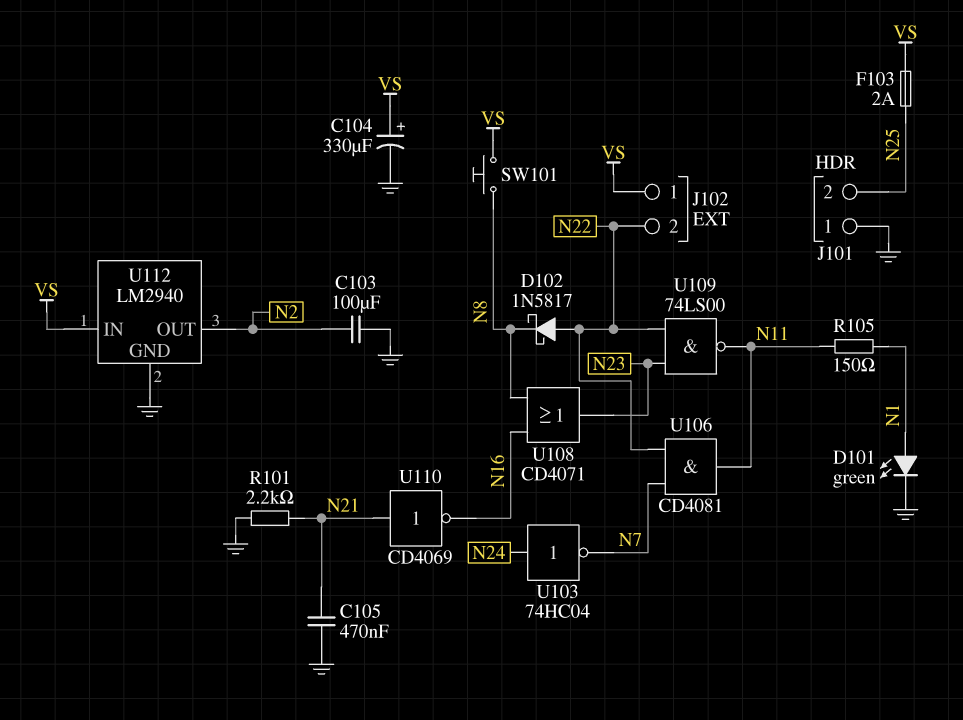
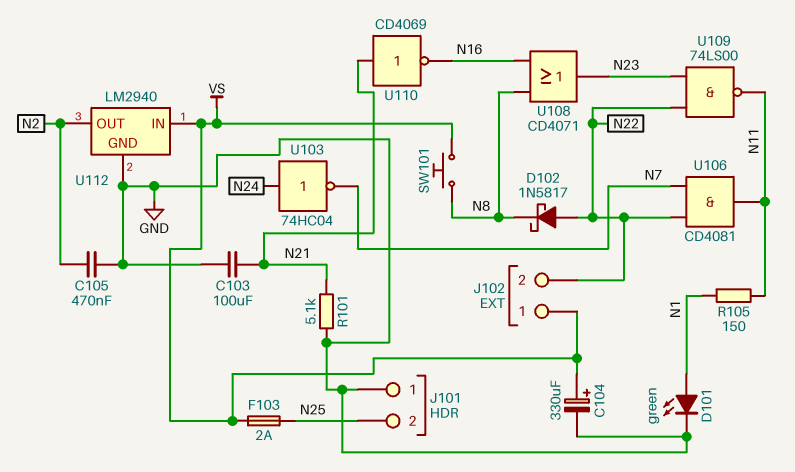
C103: 100uF (GND, N2) -> 100uF (GND, N21)
C105: 470nF (GND, N21) -> 470nF (GND, N2)
R101: 2.2k (GND, N21) -> 5.1k (GND, N21)

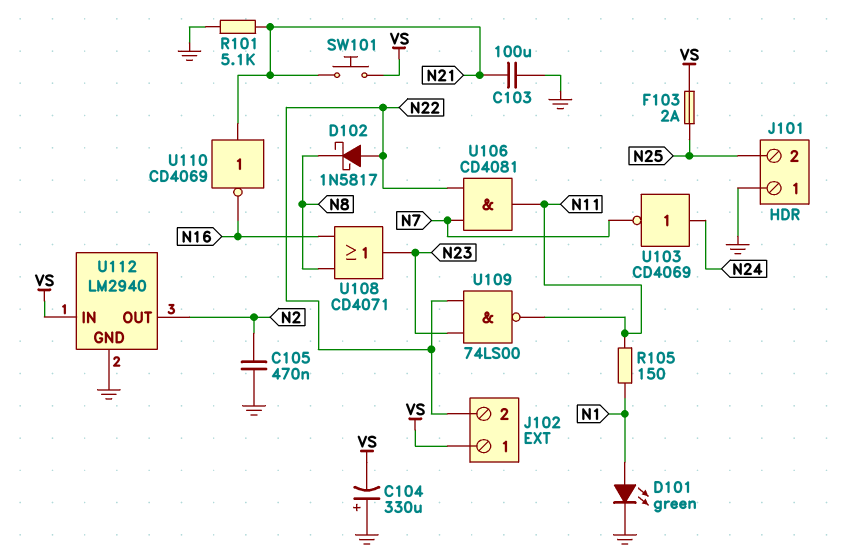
C104: 330uF (plus VS, minus GND) -> 330uF (plus GND, minus VS)
SW101: button (N8, VS) -> button (N21, VS)
U103: NOT 74HC04 (in N24, out N7) -> NOT CD4069 (in N24, out N7)

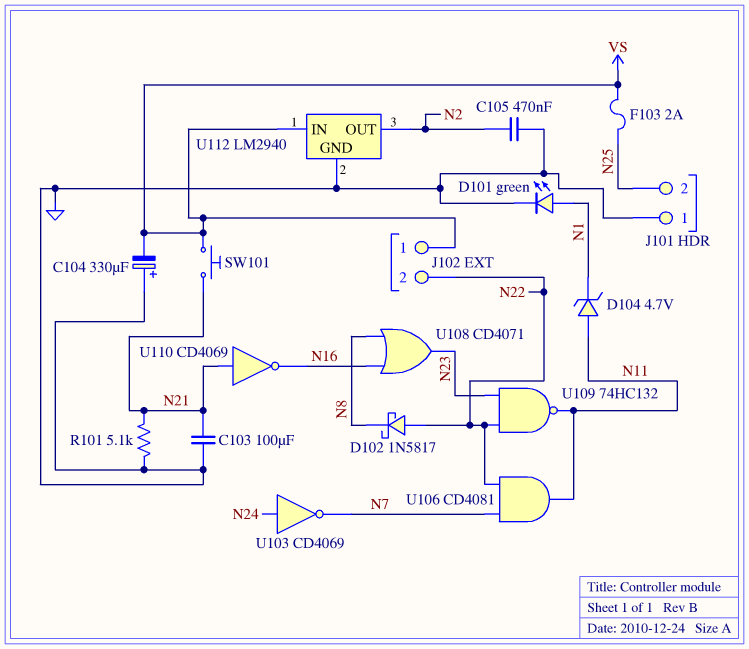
D104: none -> zener 4.7V (A N11, K N1)
R105: 150 (N1, N11) -> none
U109: NAND 74LS00 (in N22, in N23, out N11) -> NAND 74HC132 (in N22, in N23, out N11)

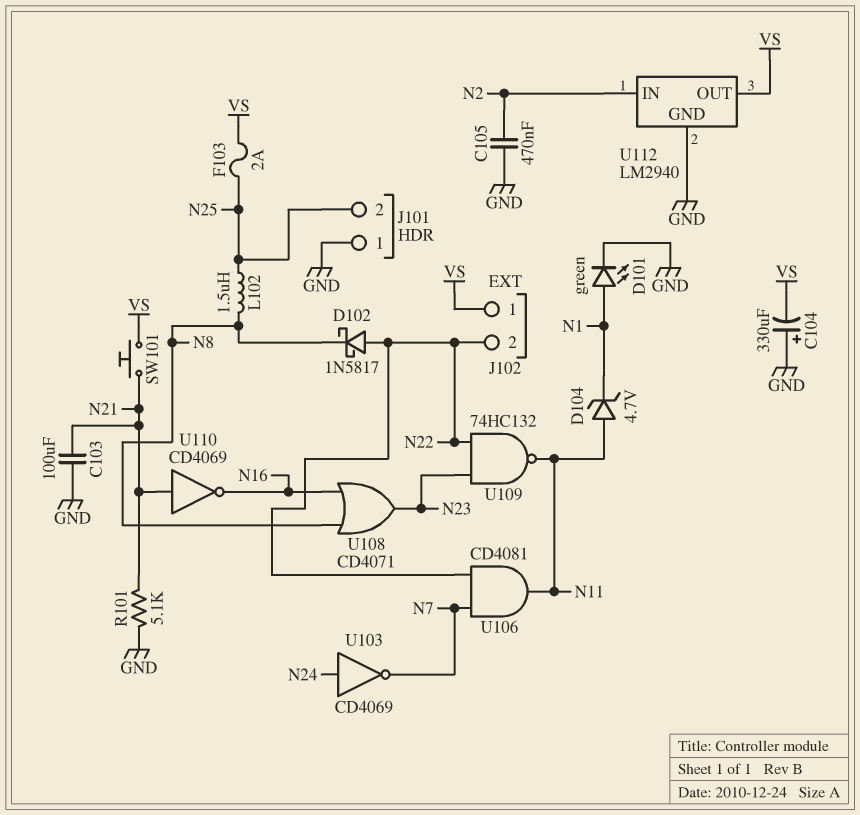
L102: none -> 1.5uH (N8, N25)
U112 pin IN: VS -> N2
U112 pin OUT: N2 -> VS

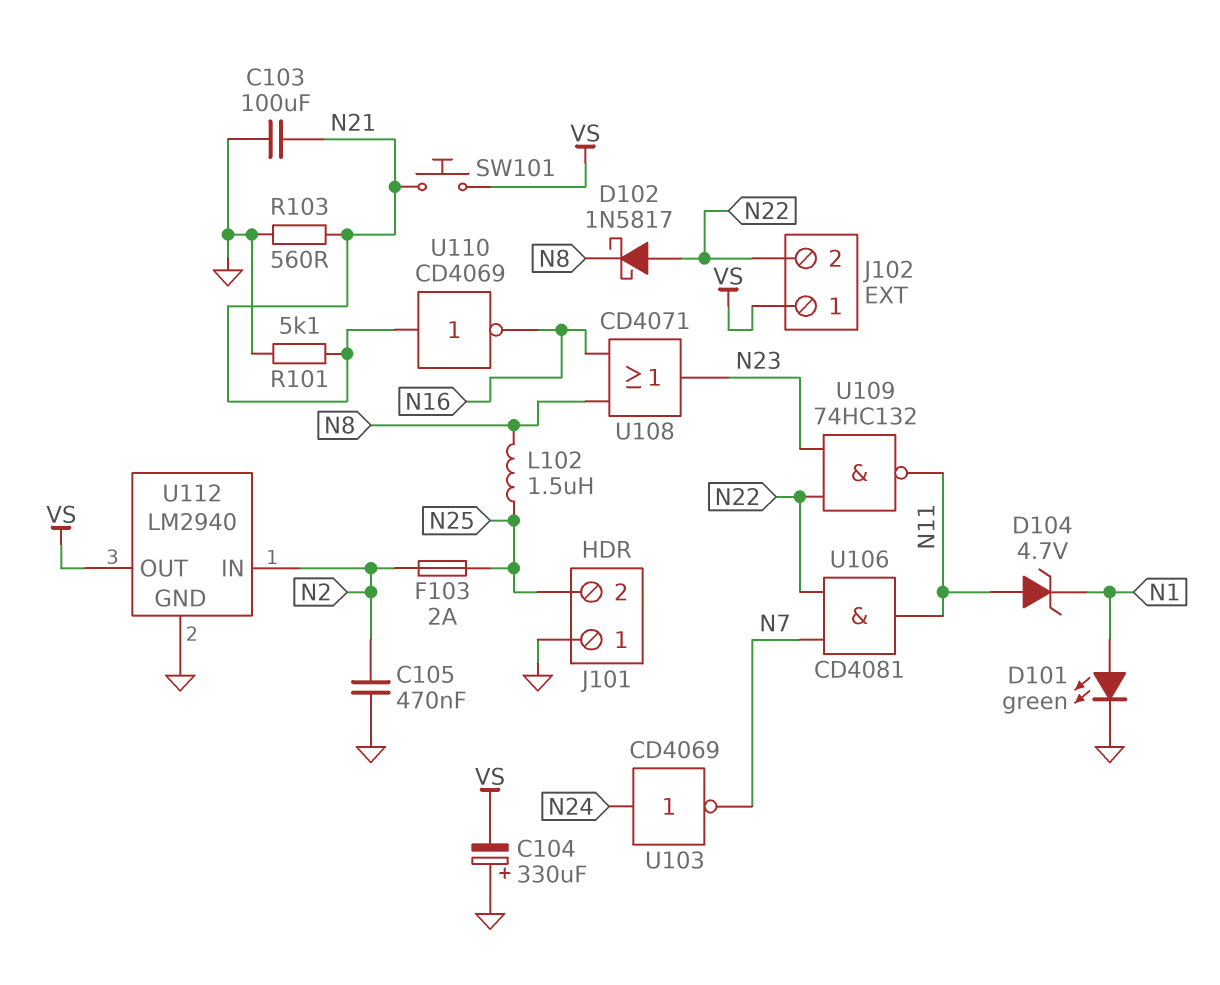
F103: 2A (N25, VS) -> 2A (N2, N25)
R103: none -> 560 (GND, N21)

